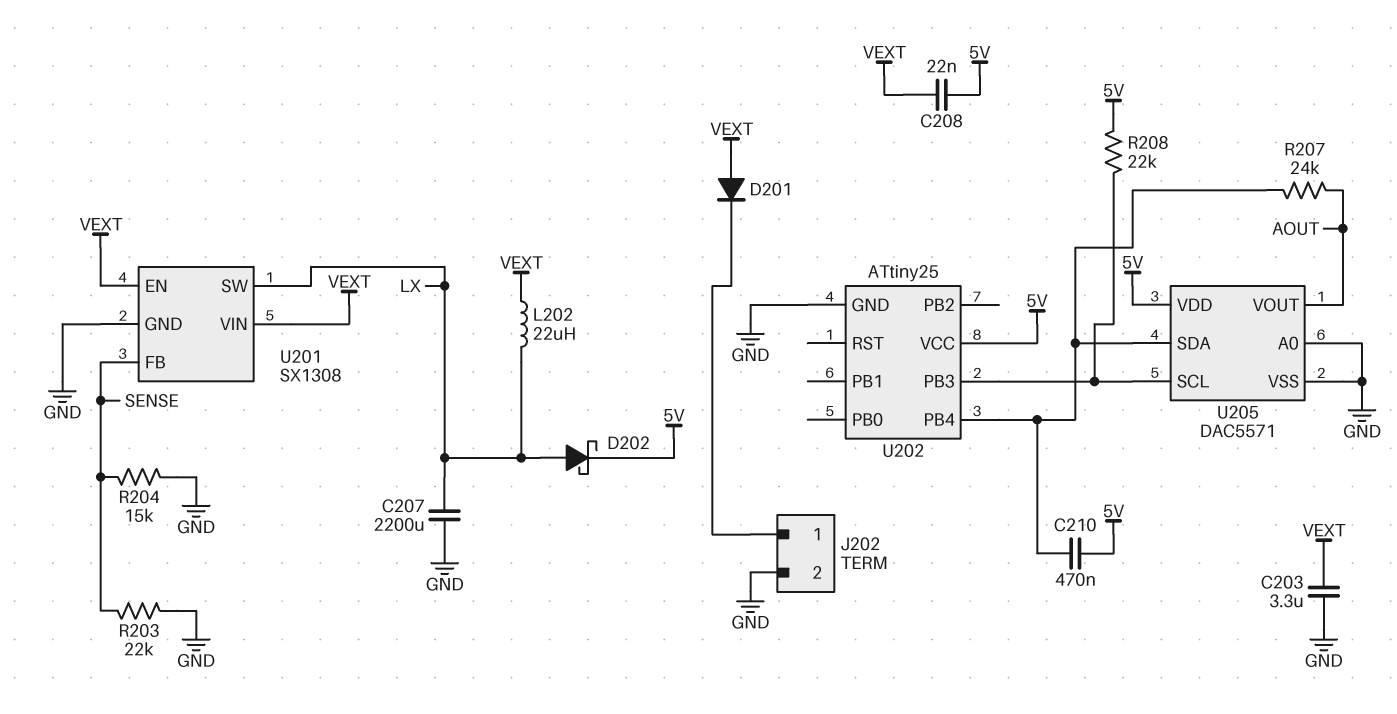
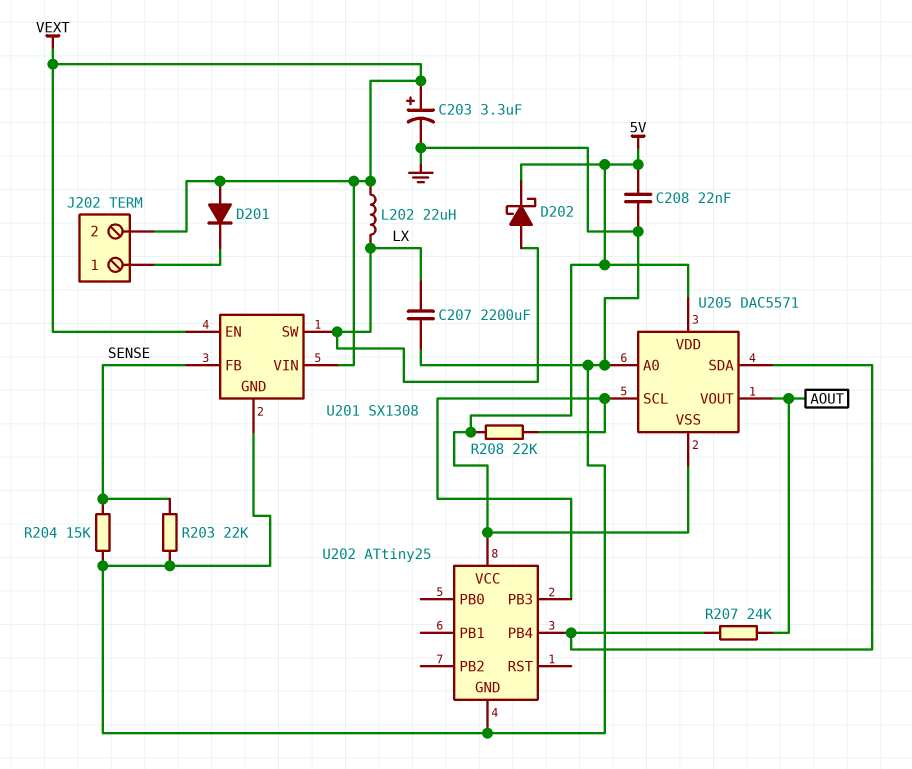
C203: 3.3uF (GND, VEXT) -> 3.3uF (plus VEXT, minus GND)
C208: 22nF (5V, VEXT) -> 22nF (5V, GND)
C210: 470nF (5V, U202/PB4) -> none
J202 pin 2: GND -> VEXT
U205 pin VSS: GND -> 5V

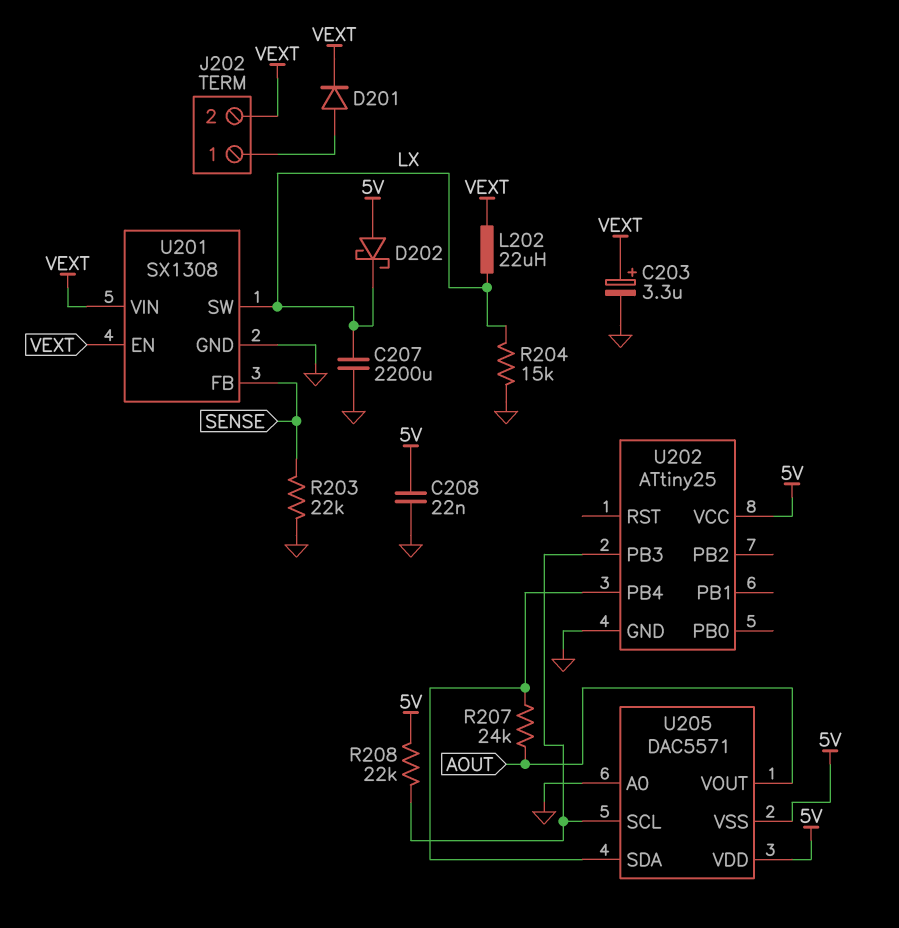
D201: diode (A VEXT, K J202/1) -> diode (A J202/1, K VEXT)
D202: schottky (A LX, K 5V) -> schottky (A 5V, K LX)
R204: 15k (GND, SENSE) -> 15k (GND, LX)

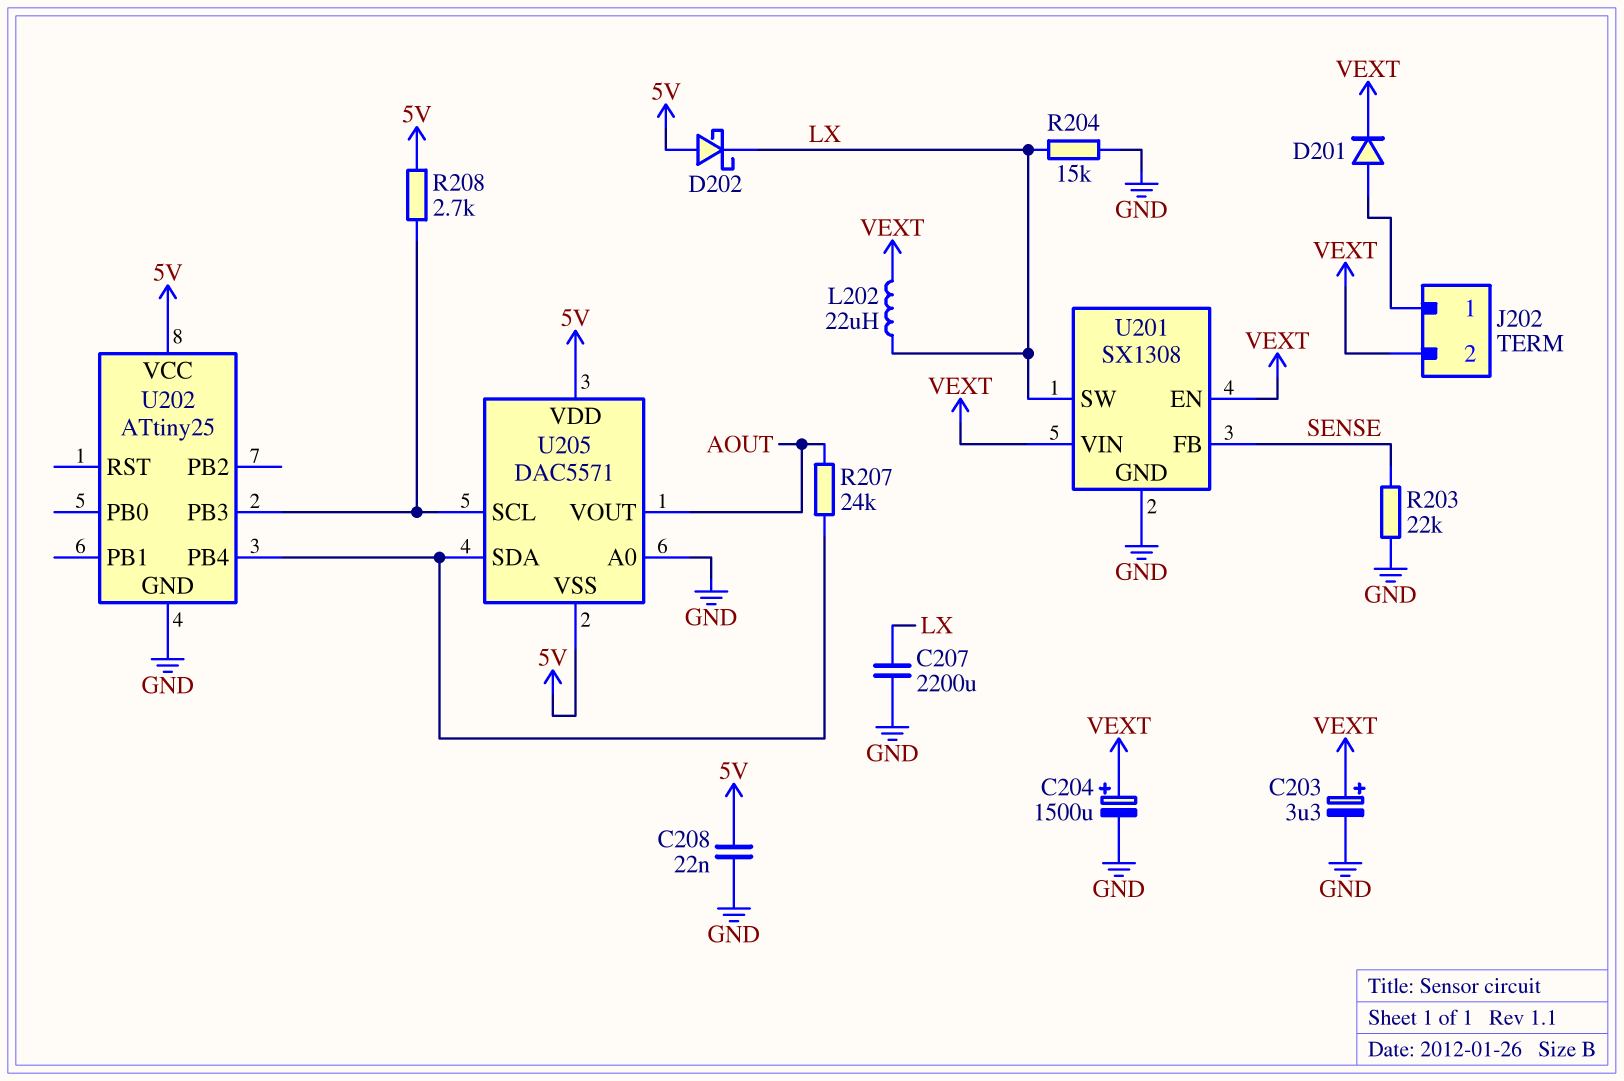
C204: none -> 1500uF (plus VEXT, minus GND)
R208: 22k (5V, U202/PB3) -> 2.7k (5V, U202/PB3)

